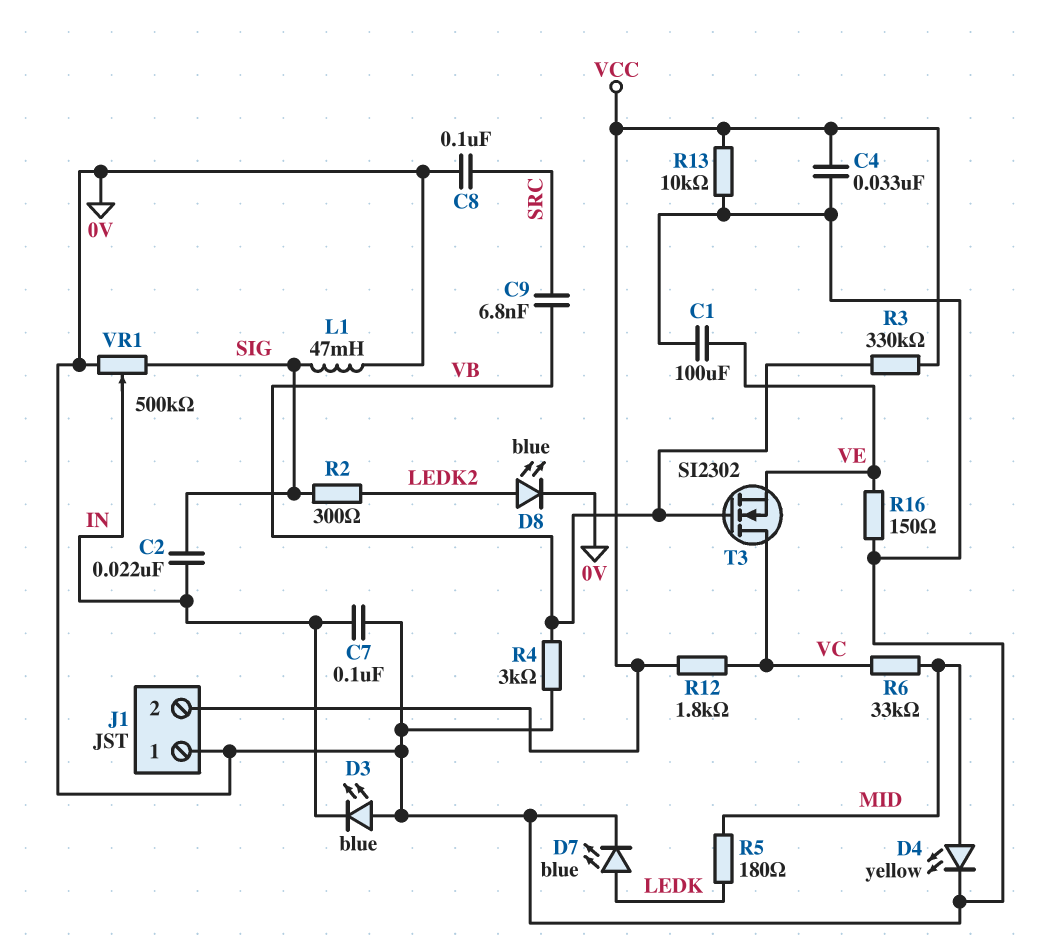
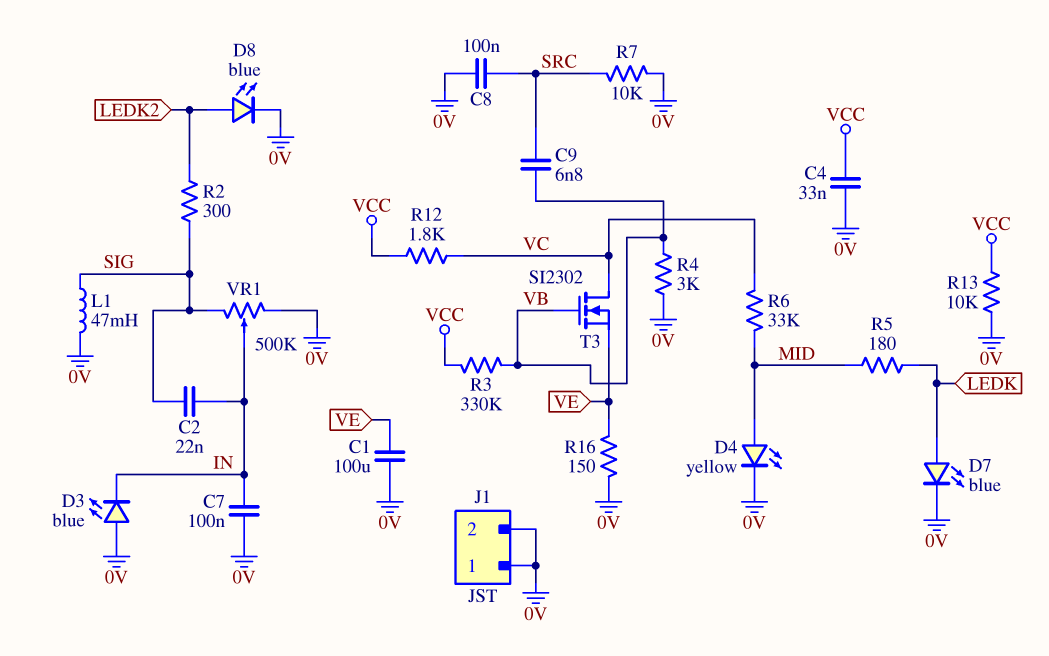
J1 pin 2: VCC -> 0V
R7: none -> 10k (0V, SRC)

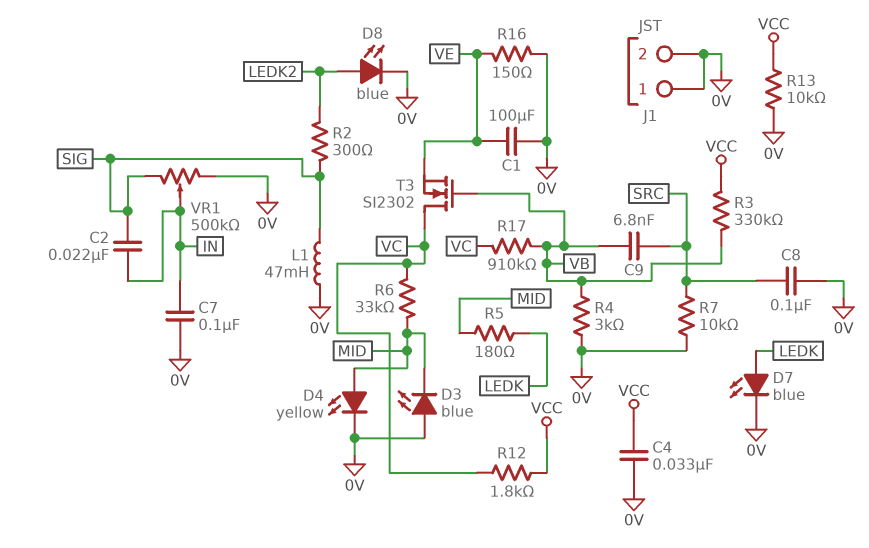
D3: LED blue (A 0V, K IN) -> LED blue (A 0V, K MID)
R17: none -> 910k (VB, VC)

